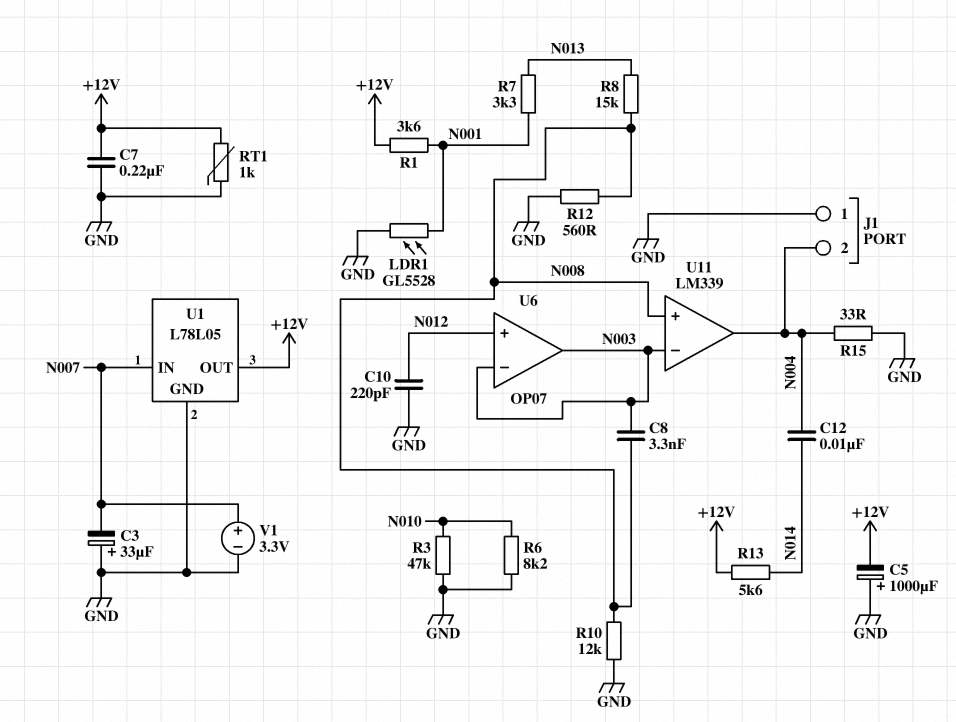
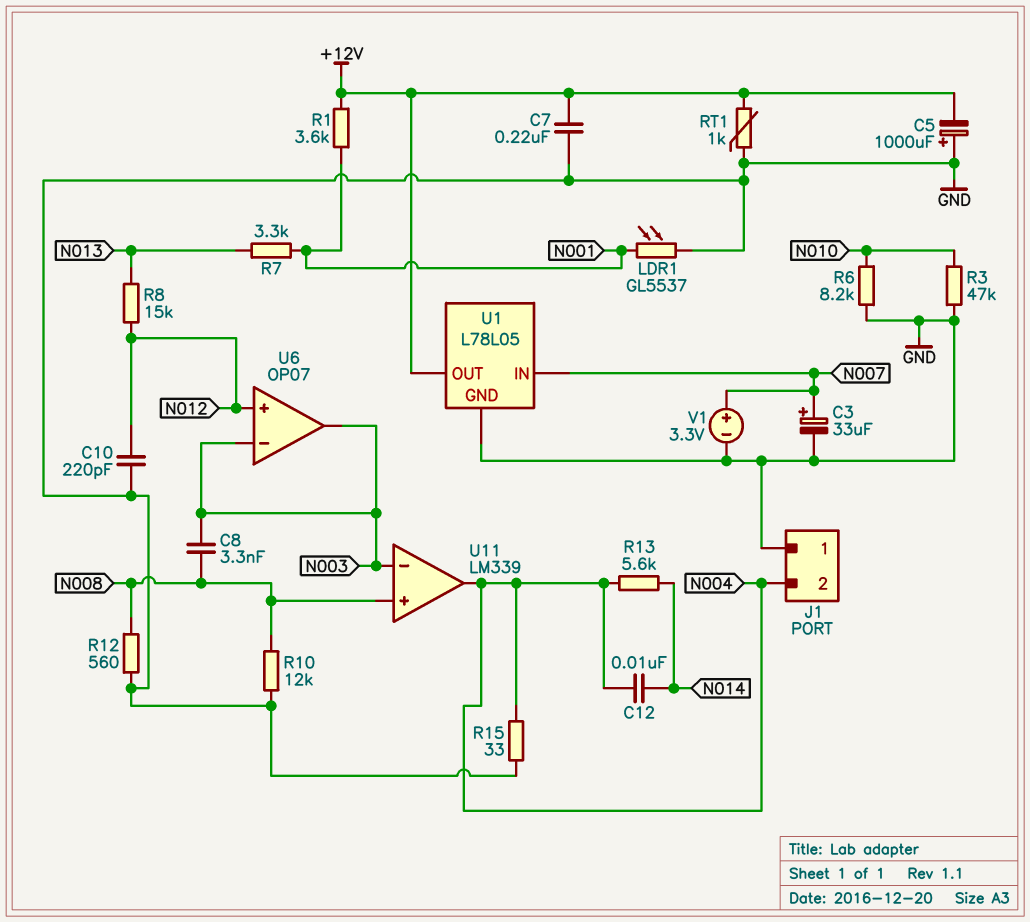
C3: 33uF (plus GND, minus N007) -> 33uF (plus N007, minus GND)
LDR1: GL5528 (GND, N001) -> GL5537 (GND, N001)
R8: 15k (N008, N013) -> 15k (N012, N013)
R13: 5.6k (+12V, N014) -> 5.6k (N004, N014)

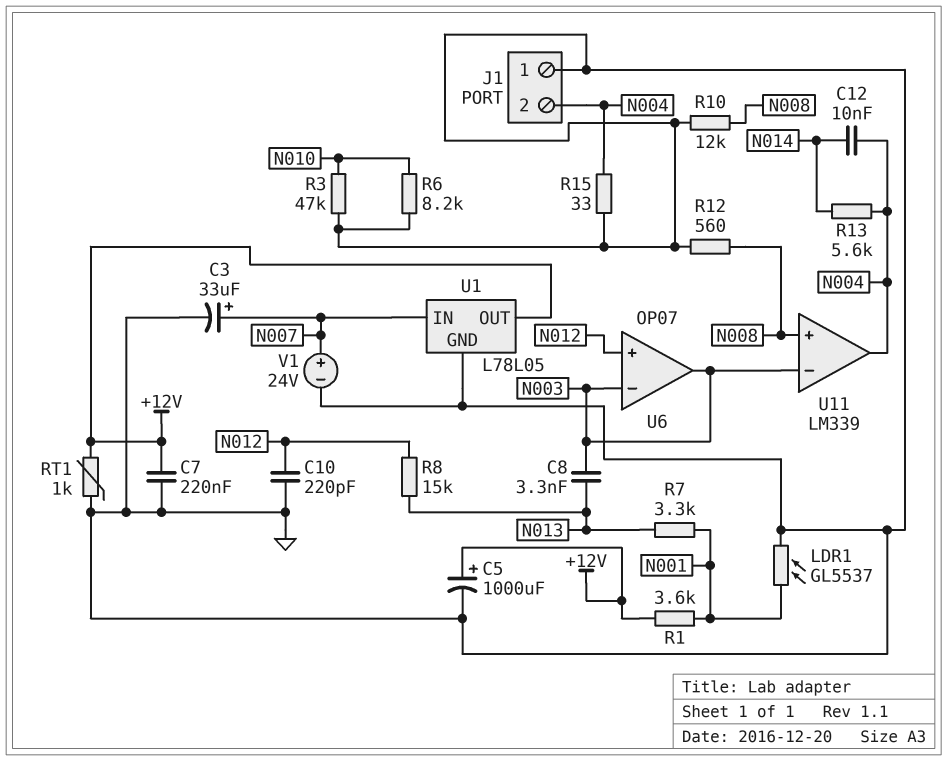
C5: 1000uF (plus GND, minus +12V) -> 1000uF (plus +12V, minus GND)
C8: 3.3nF (N003, N008) -> 3.3nF (N003, N013)
V1: 3.3V (plus N007, minus GND) -> 24V (plus N007, minus GND)

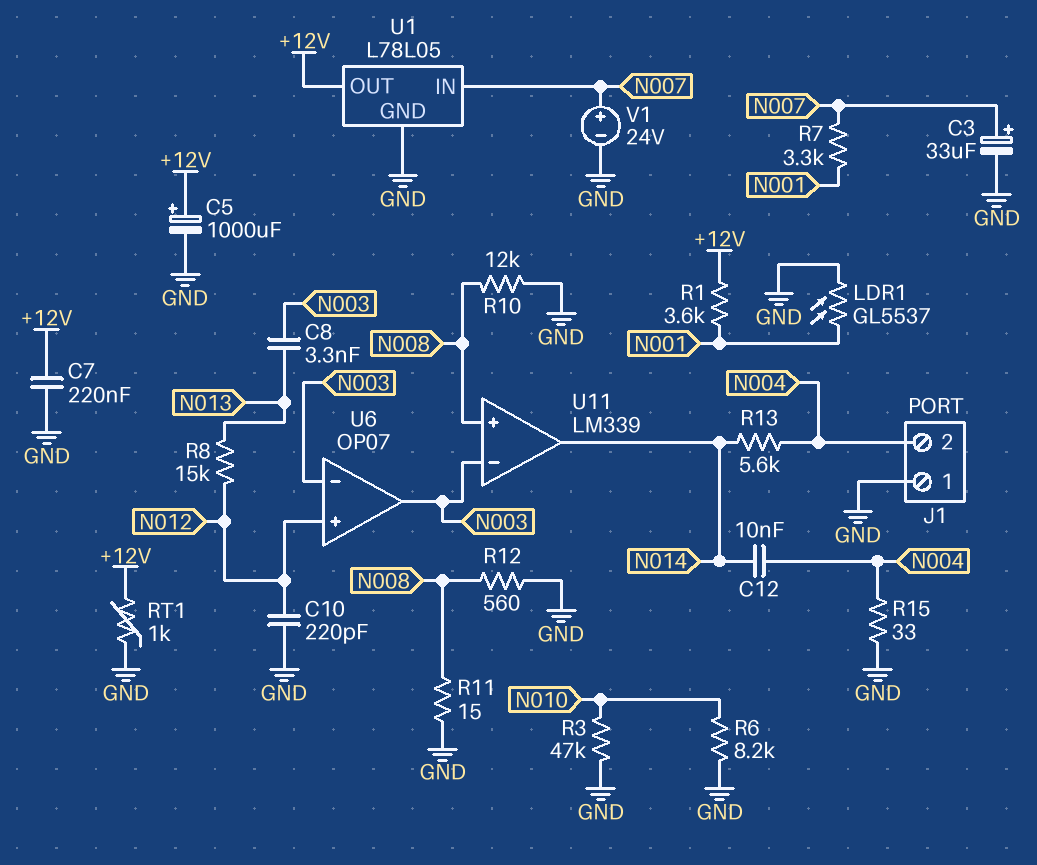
R7: 3.3k (N001, N013) -> 3.3k (N001, N007)
R11: none -> 15 (GND, N008)
U11 pin out: N004 -> N014

